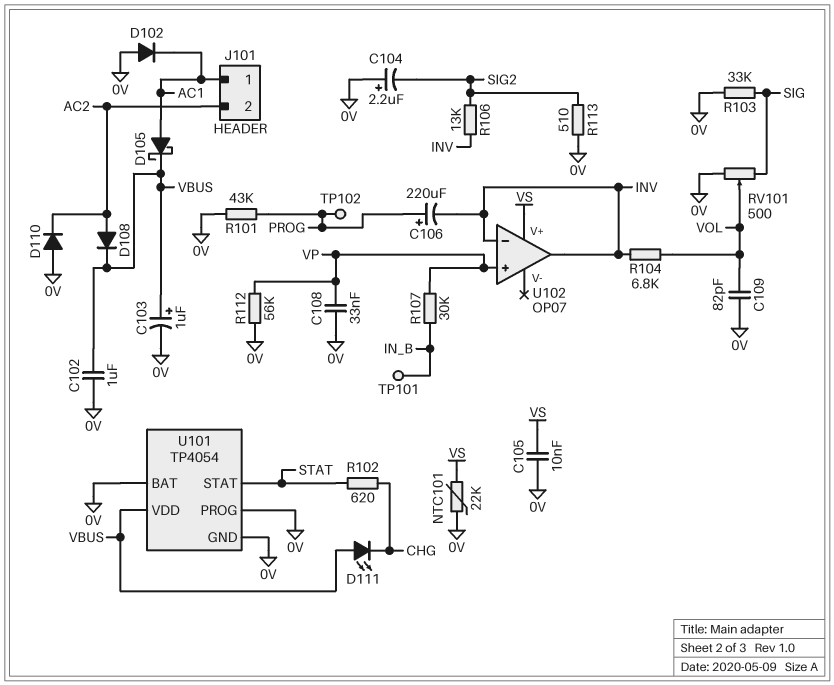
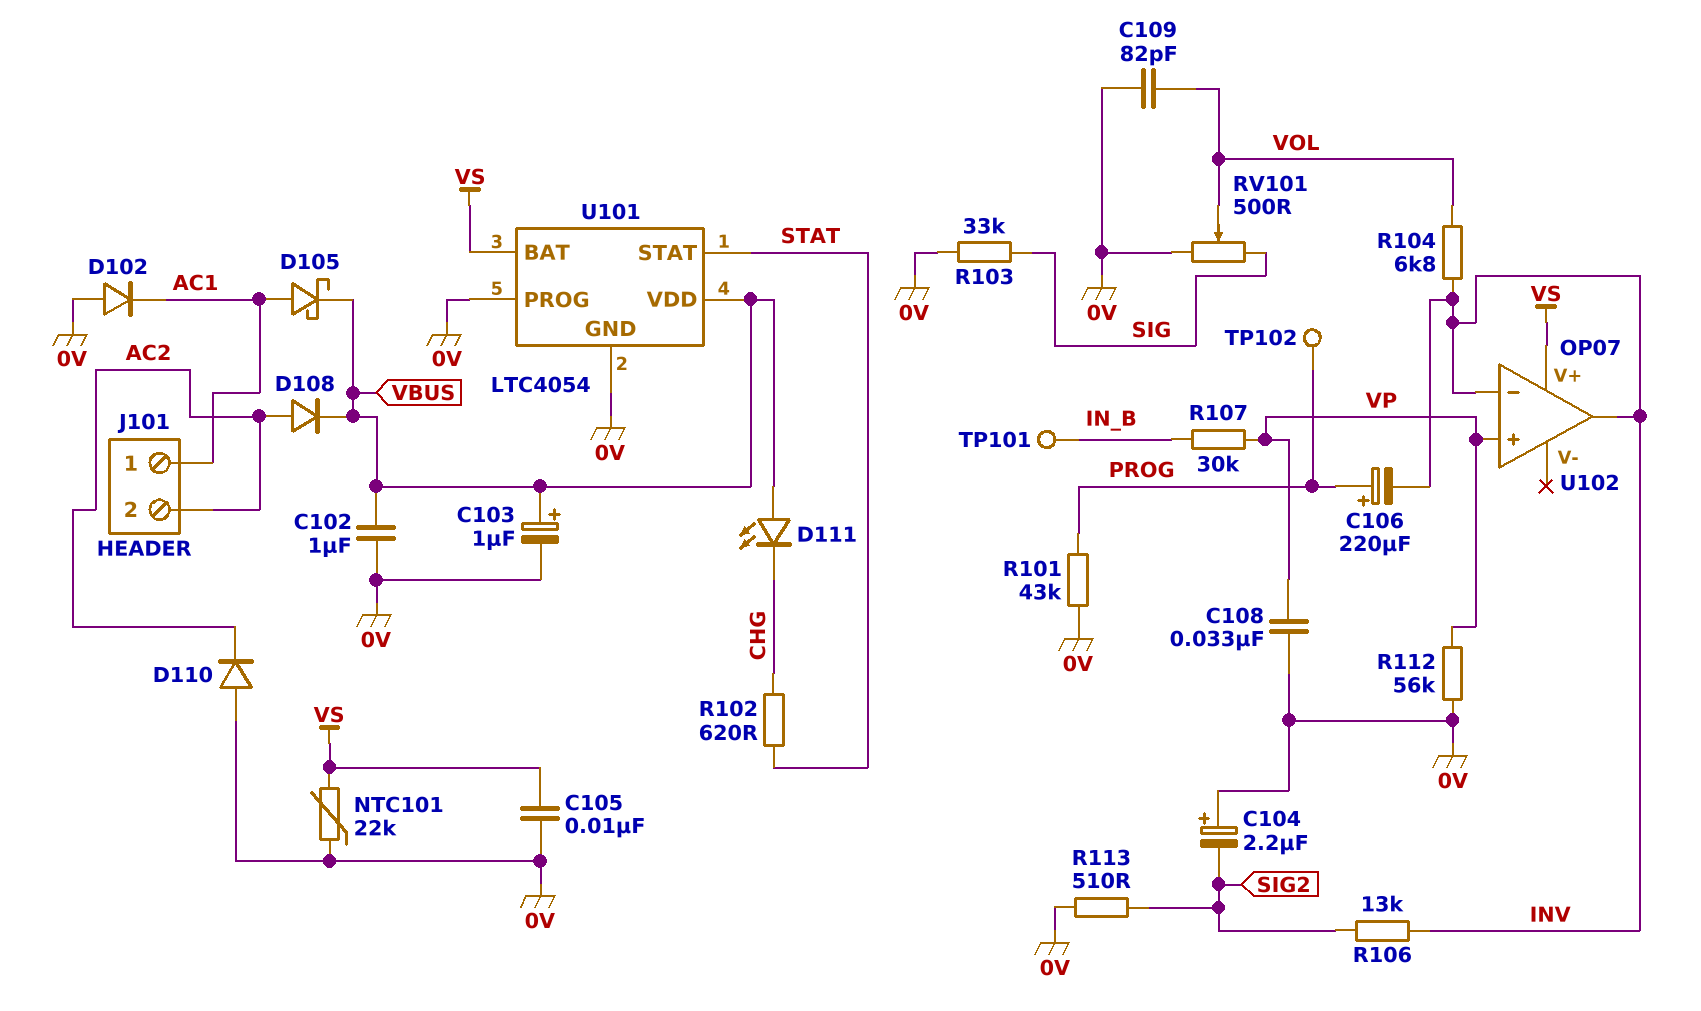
U101: TP4054 -> LTC4054
U101 pin BAT: 0V -> VS

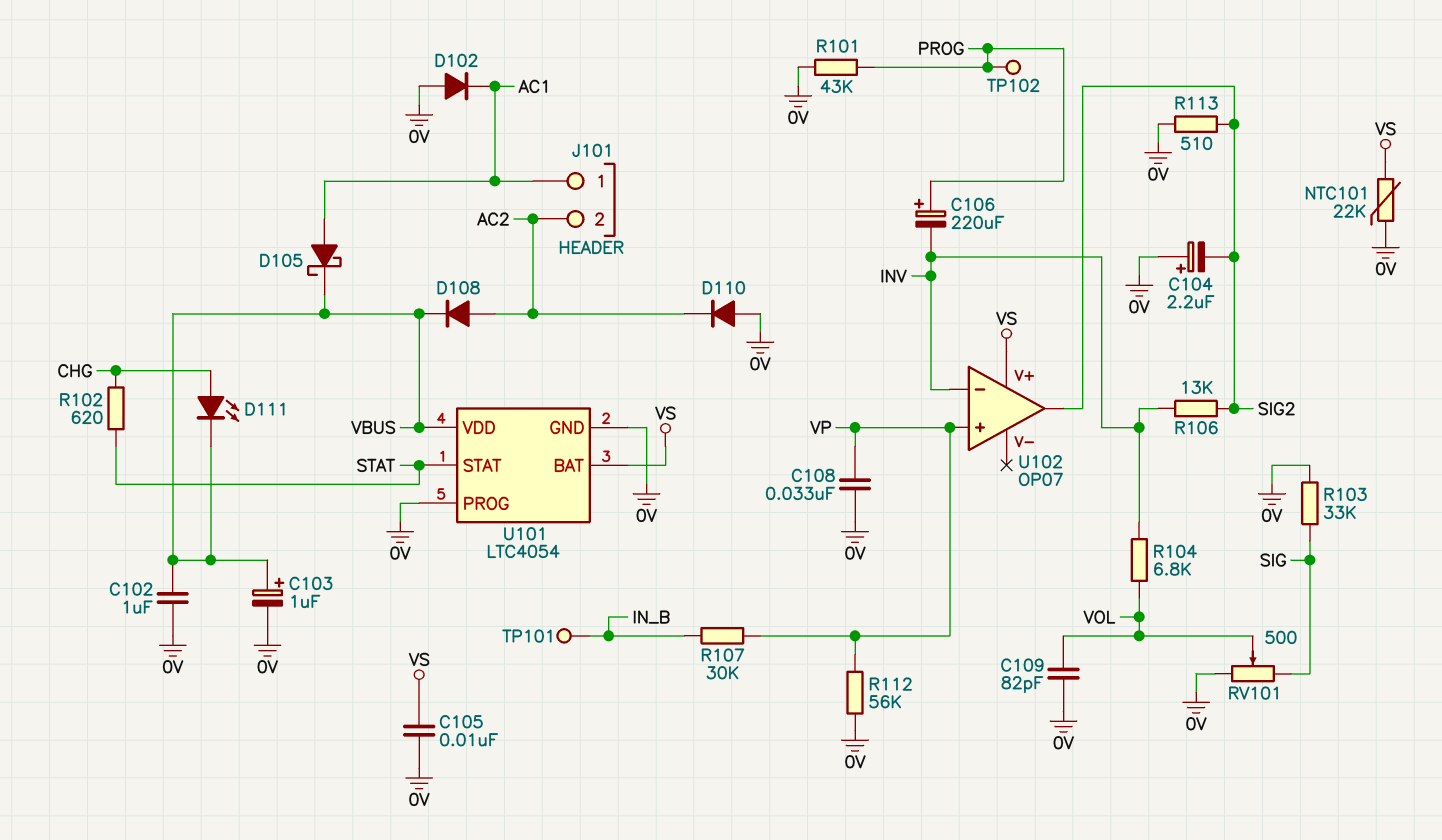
D111: LED (A VBUS, K CHG) -> LED (A CHG, K VBUS)
U102 pin out: INV -> SIG2

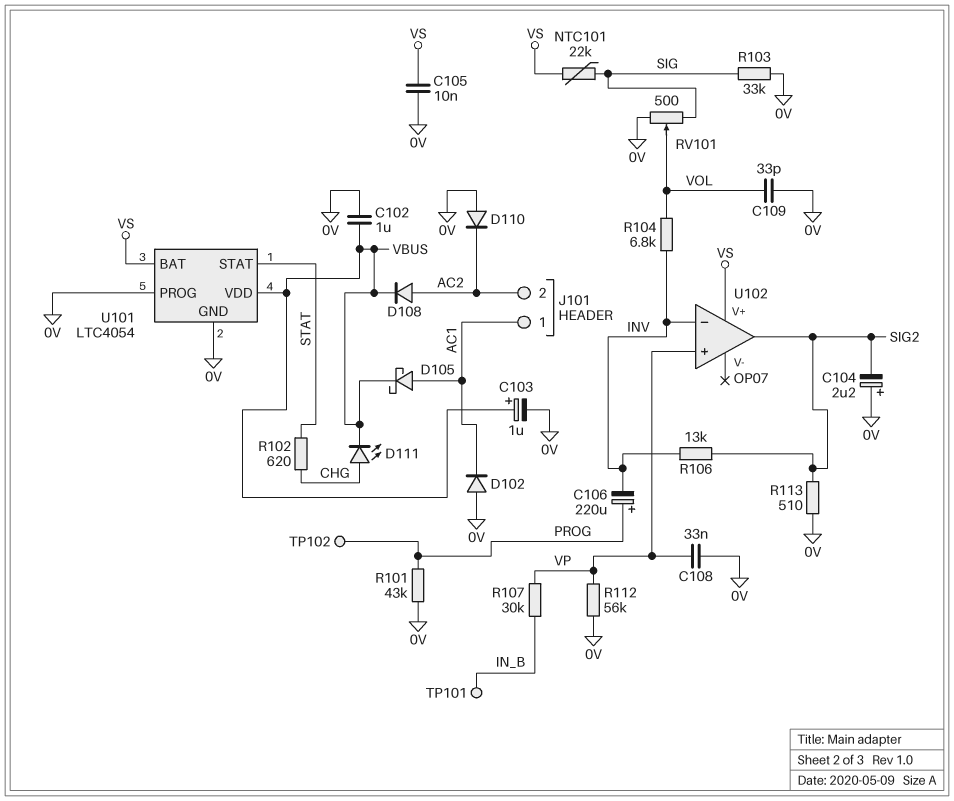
C109: 82pF (0V, VOL) -> 33pF (0V, VOL)
NTC101: 22k (0V, VS) -> 22k (SIG, VS)

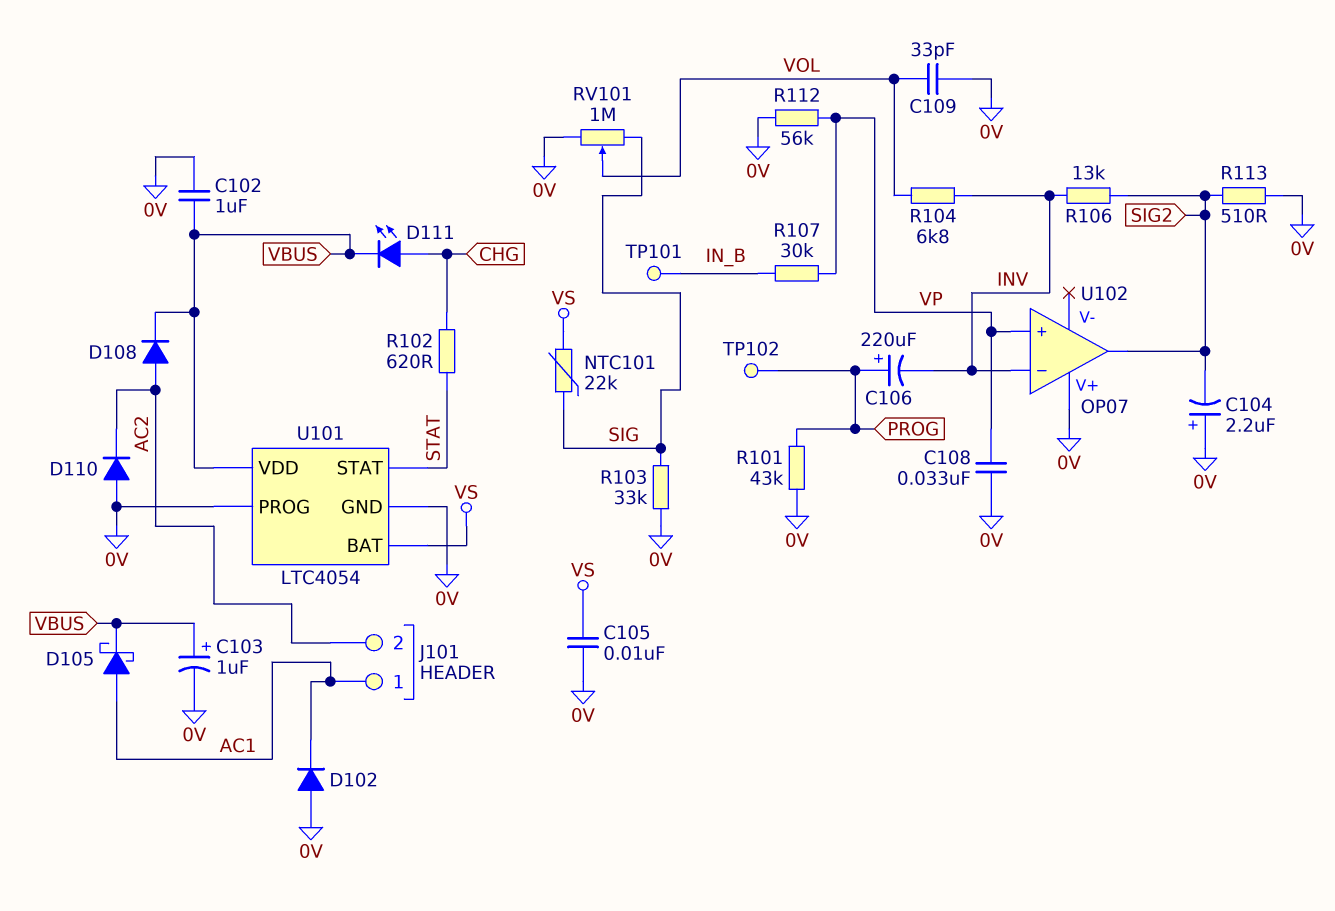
RV101: 500 (0V, SIG, wiper VOL) -> 1M (0V, SIG, wiper VOL)
U102 pin V+: VS -> 0V

